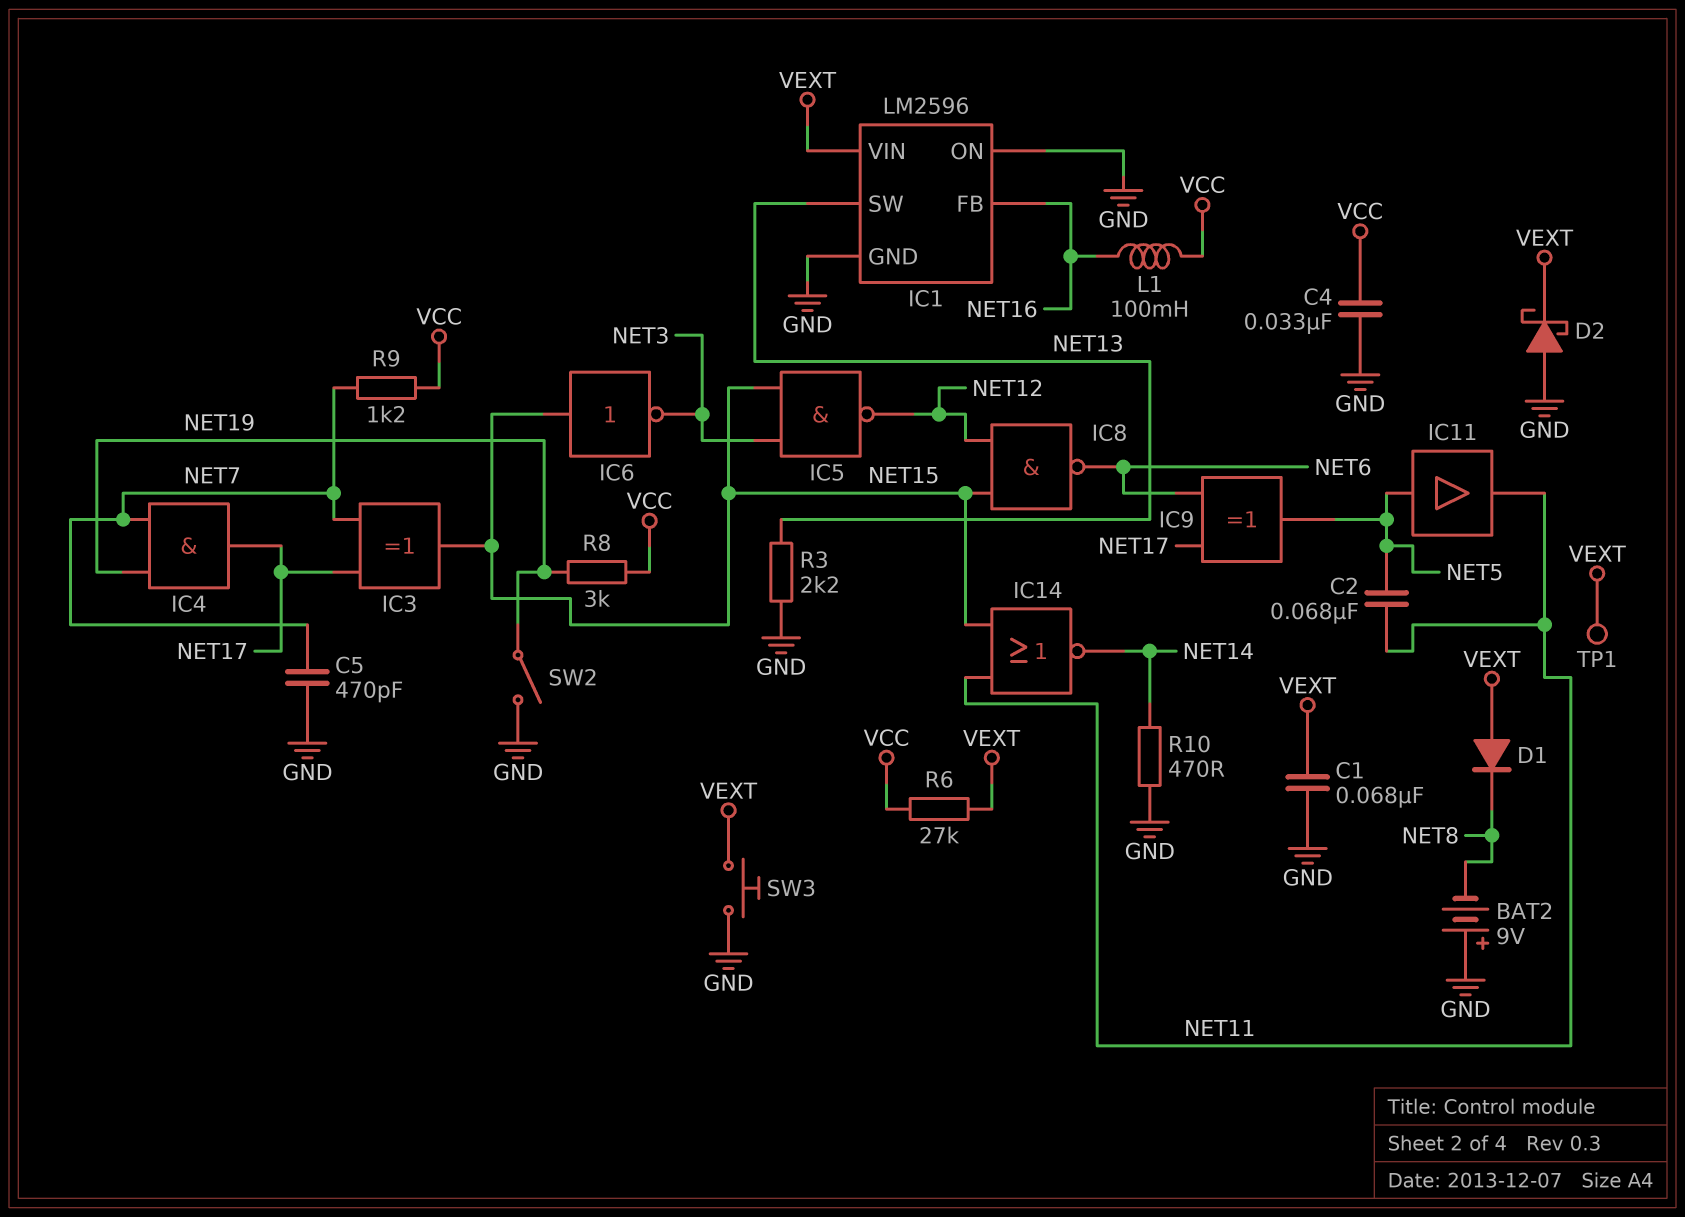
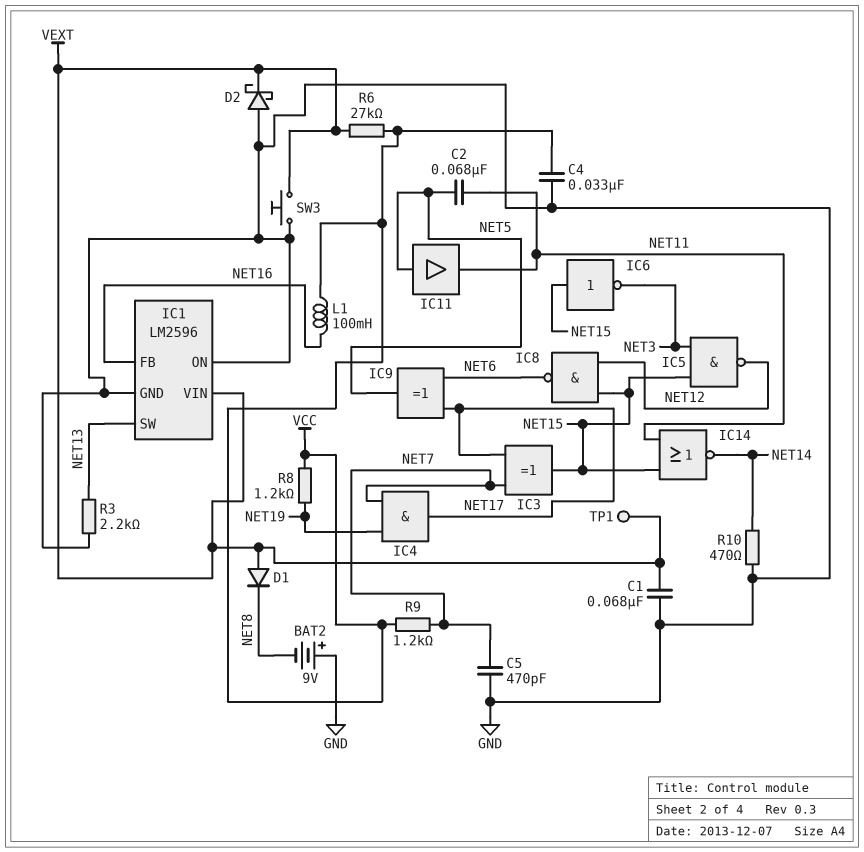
R8: 3k (NET19, VCC) -> 1.2k (NET19, VCC)
SW2: switch (GND, NET19) -> none

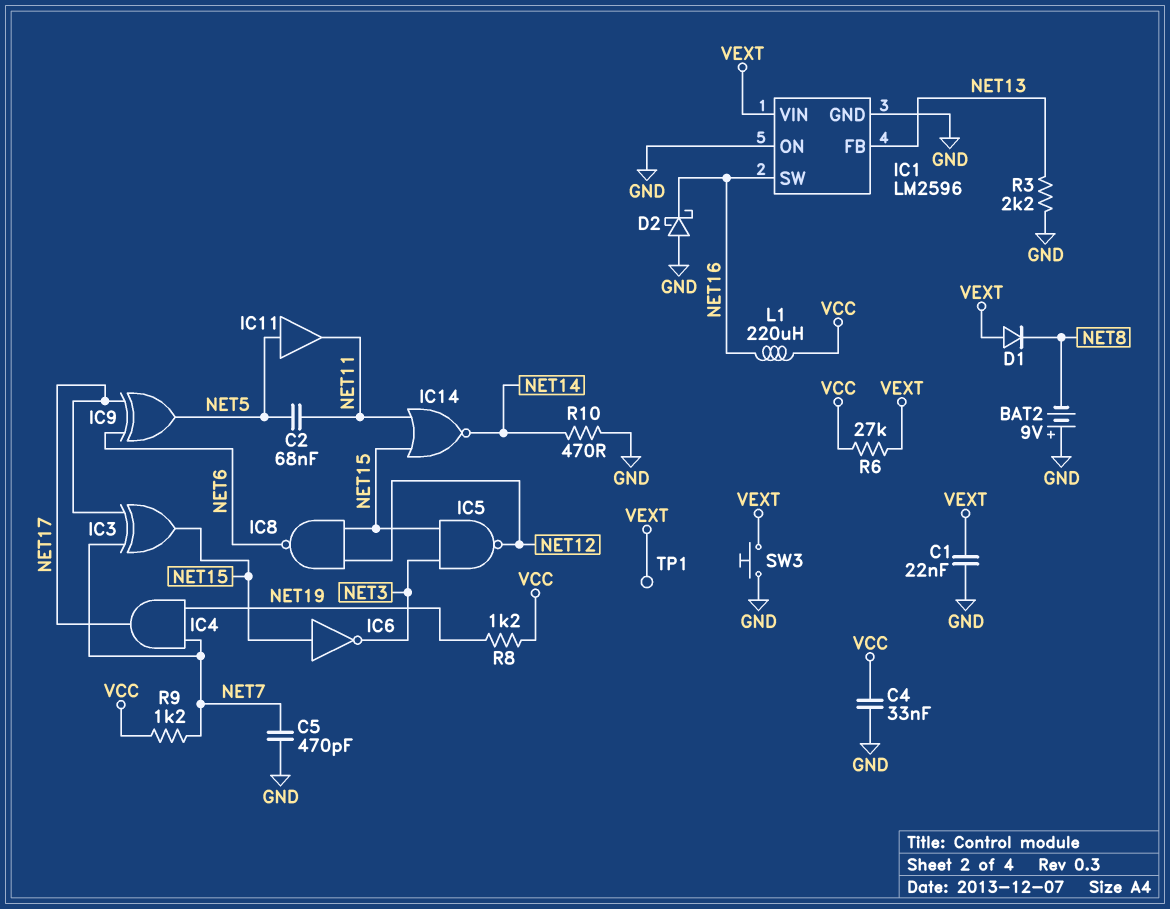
C1: 68nF (GND, VEXT) -> 22nF (GND, VEXT)
D2: schottky (A GND, K VEXT) -> schottky (A GND, K NET16)
IC1 pin FB: NET16 -> NET13
IC1 pin SW: NET13 -> NET16
L1: 100mH (NET16, VCC) -> 220uH (NET16, VCC)

